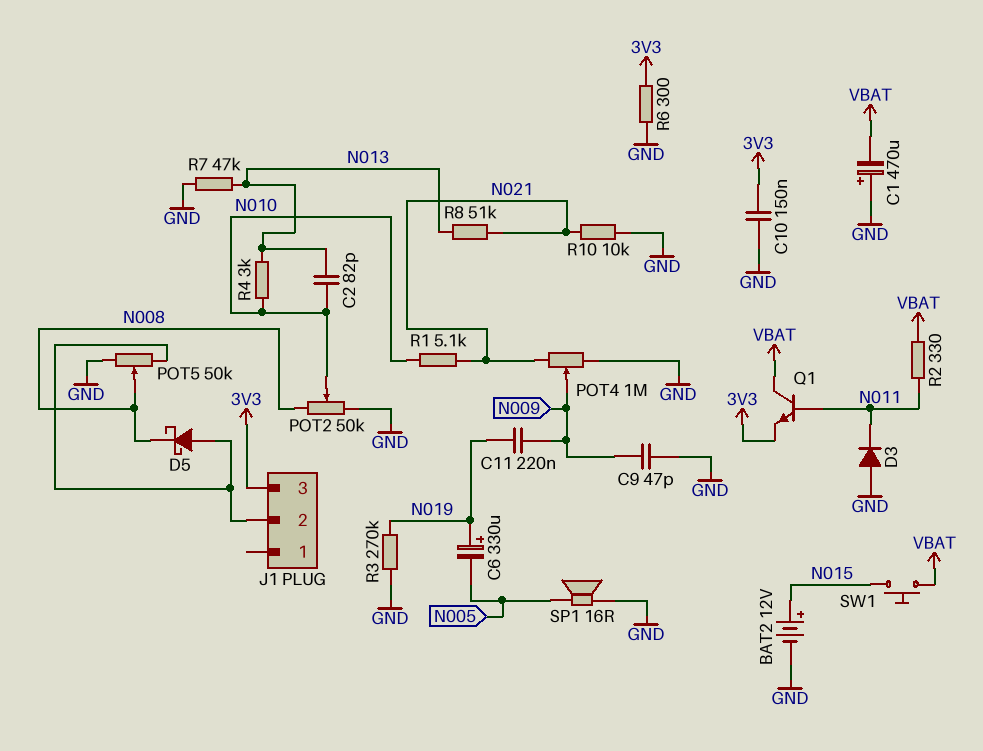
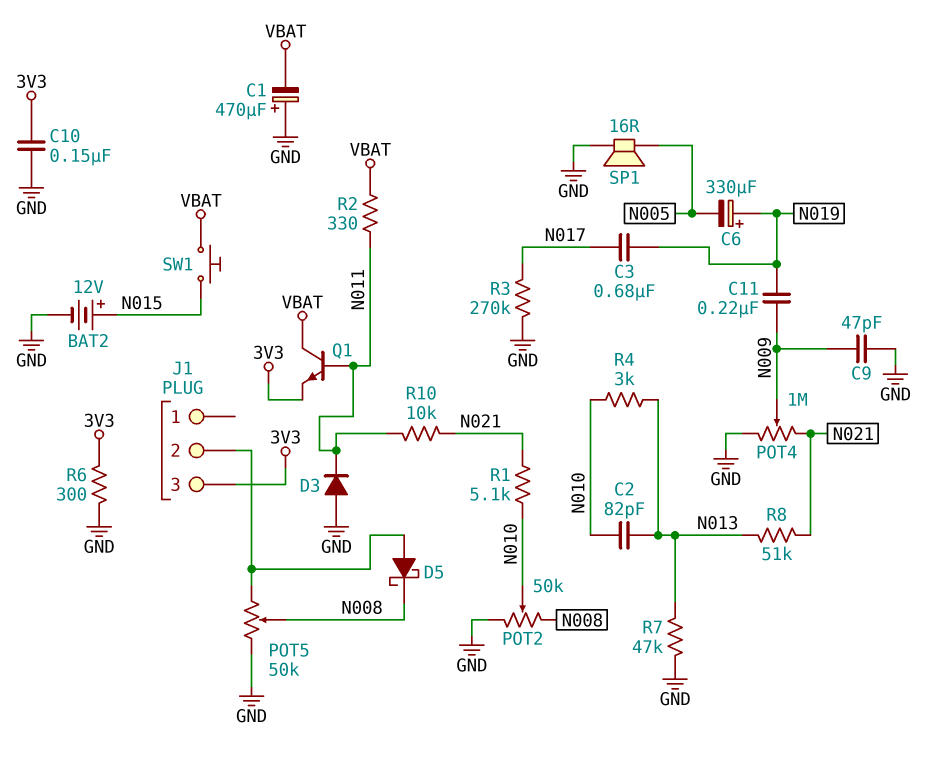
C3: none -> 680nF (N017, N019)
R3: 270k (GND, N019) -> 270k (GND, N017)
R10: 10k (GND, N021) -> 10k (N011, N021)

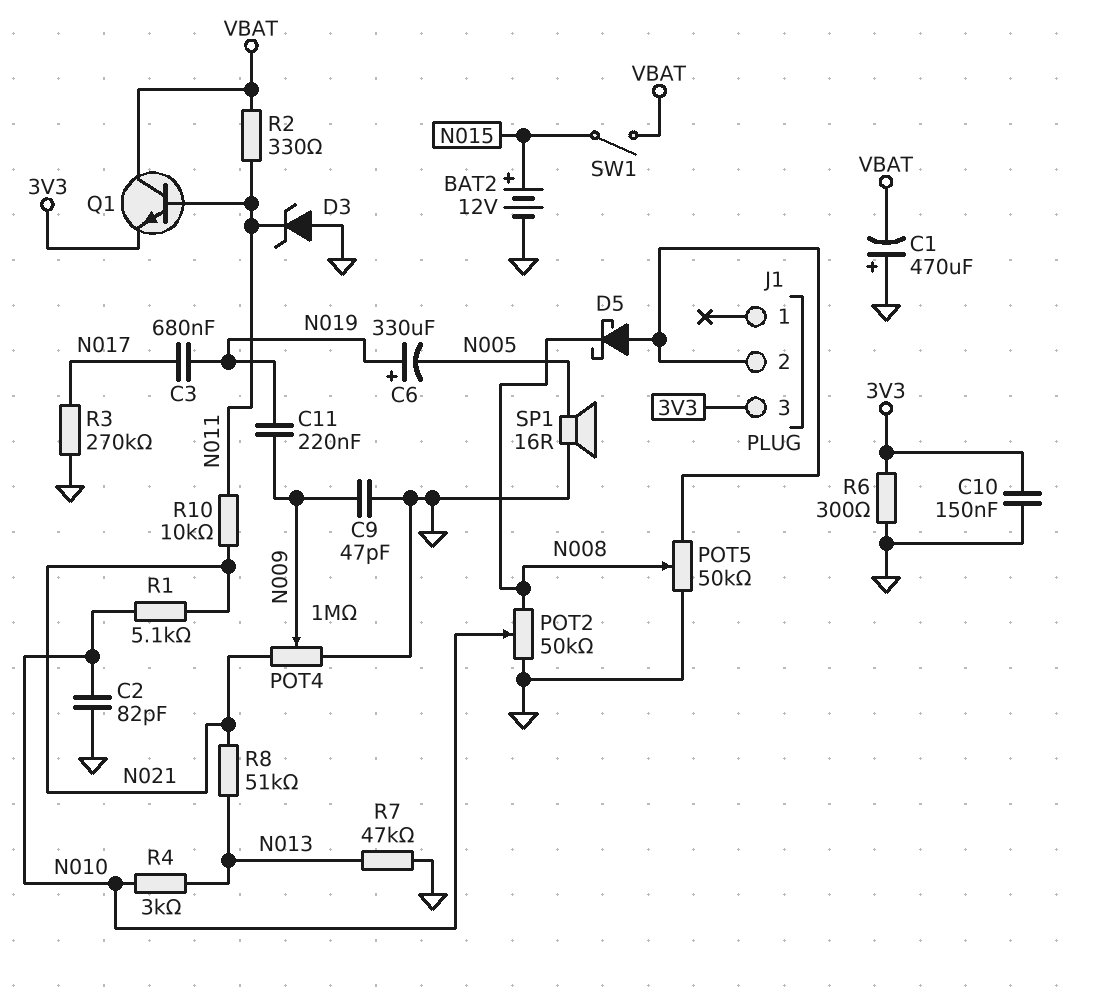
C2: 82pF (N010, N013) -> 82pF (GND, N010)
D3: diode (A GND, K N011) -> zener (A GND, K N011)
SW1: button (N015, VBAT) -> switch (N015, VBAT)

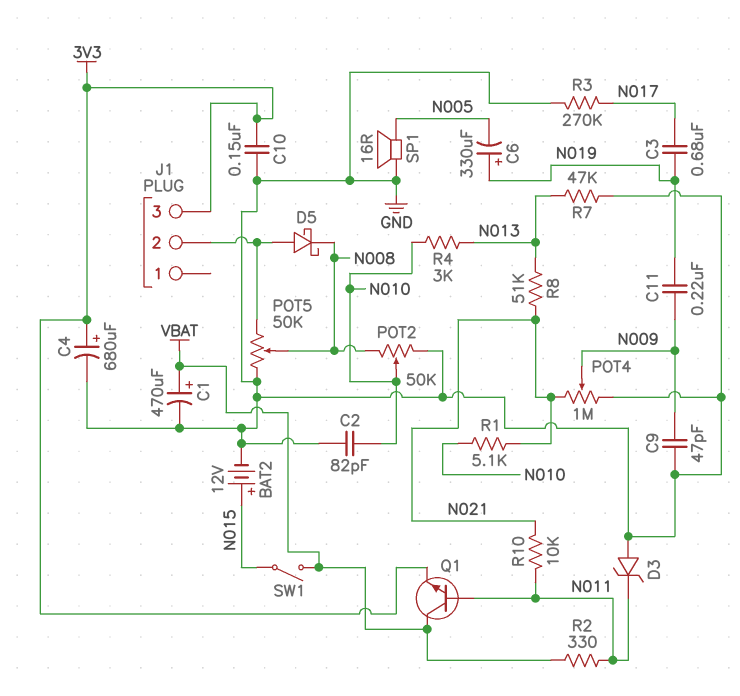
C1: 470uF (plus GND, minus VBAT) -> 470uF (plus VBAT, minus GND)
C4: none -> 680uF (plus 3V3, minus GND)
R6: 300 (3V3, GND) -> none

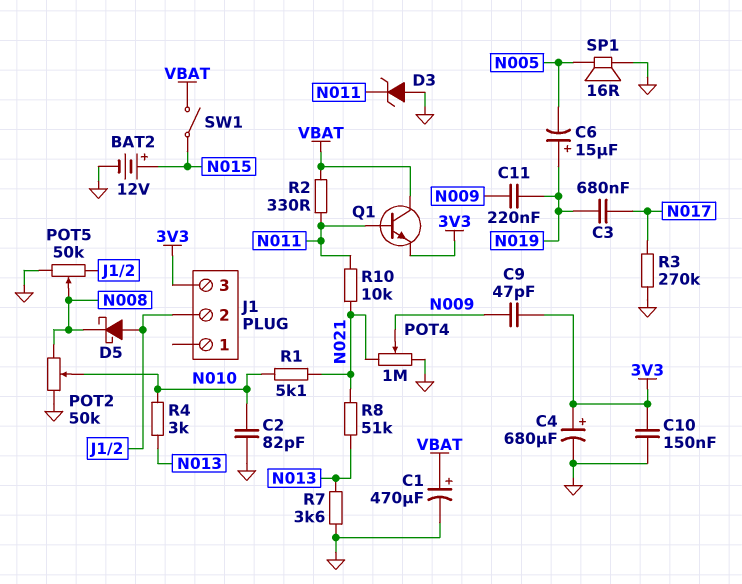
C6: 330uF (plus N019, minus N005) -> 15uF (plus N019, minus N005)
C9: 47pF (GND, N009) -> 47pF (3V3, N009)
R7: 47k (GND, N013) -> 3.6k (GND, N013)

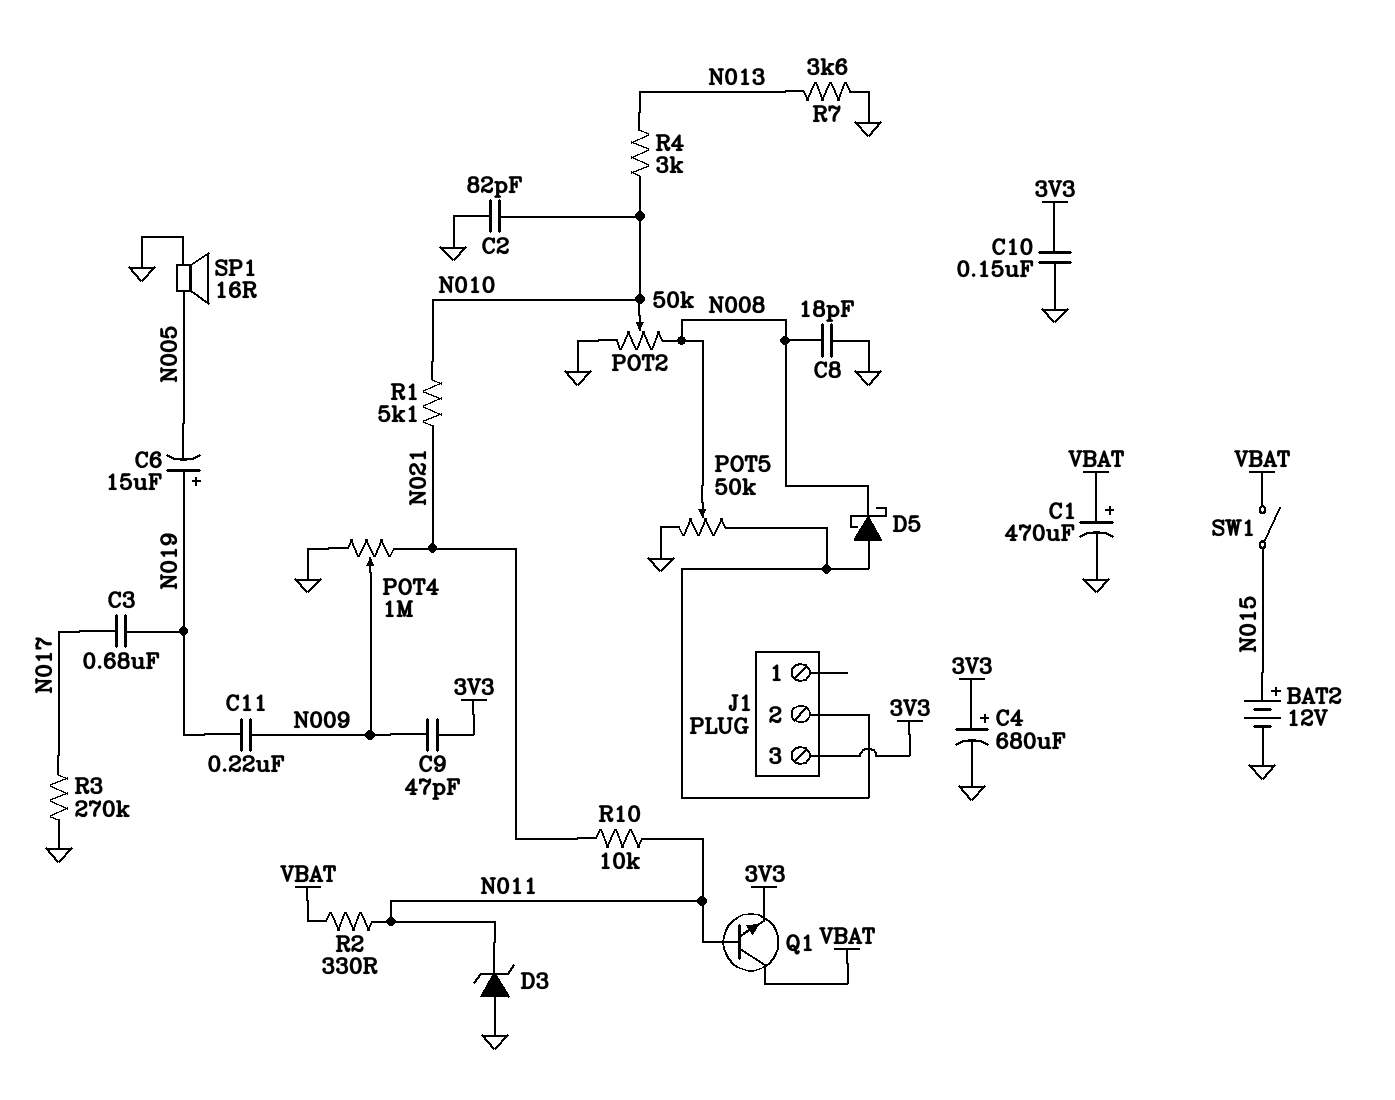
C8: none -> 18pF (GND, N008)
R8: 51k (N013, N021) -> none

